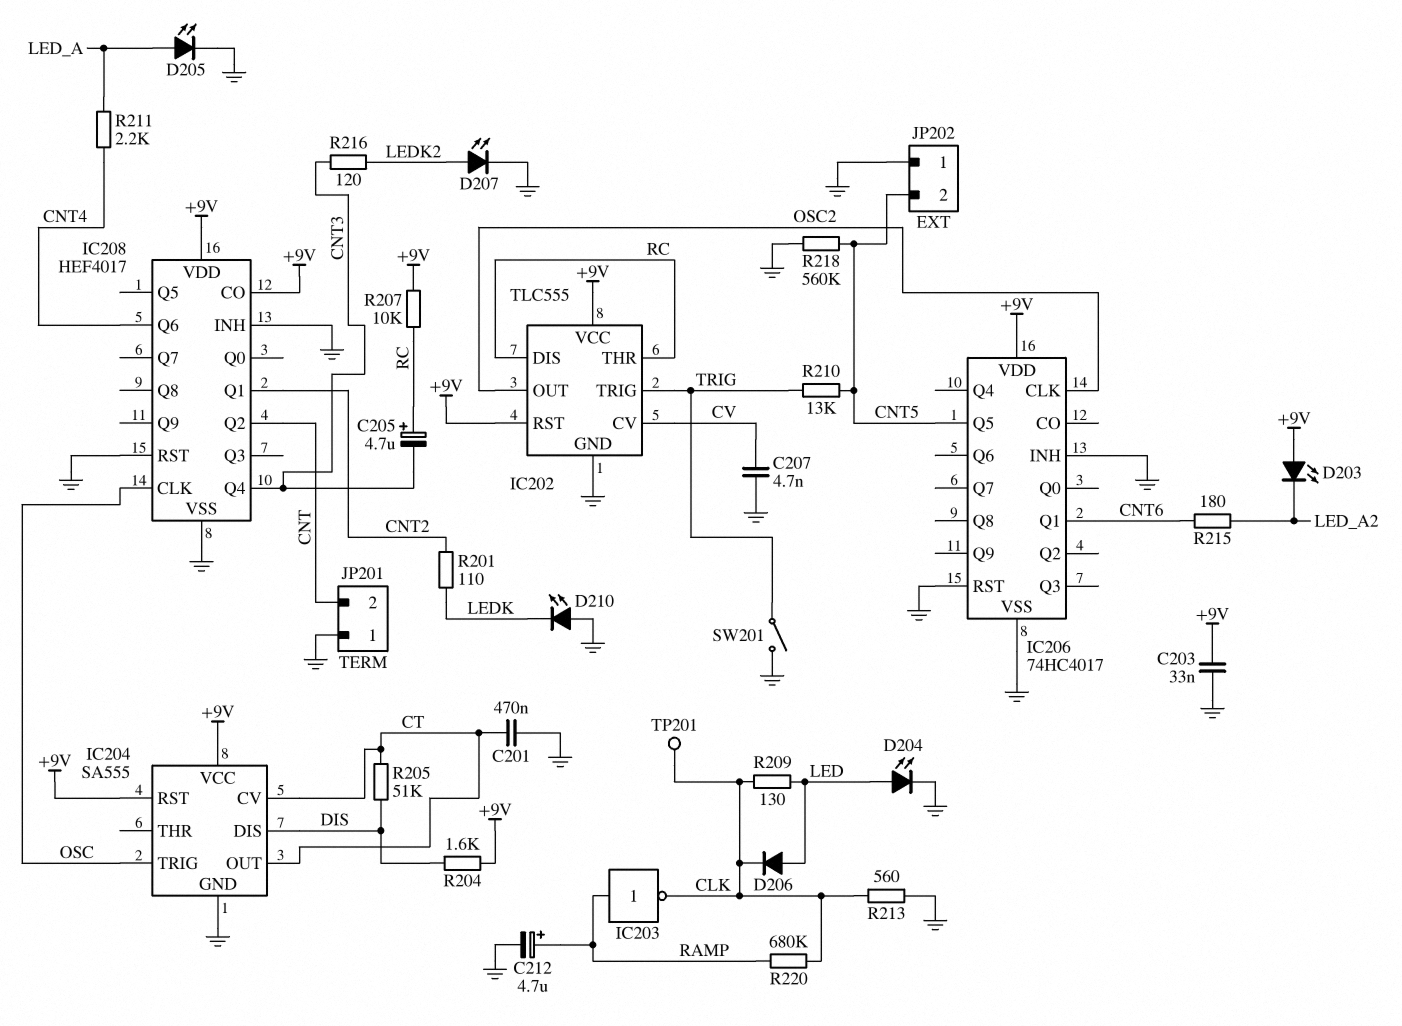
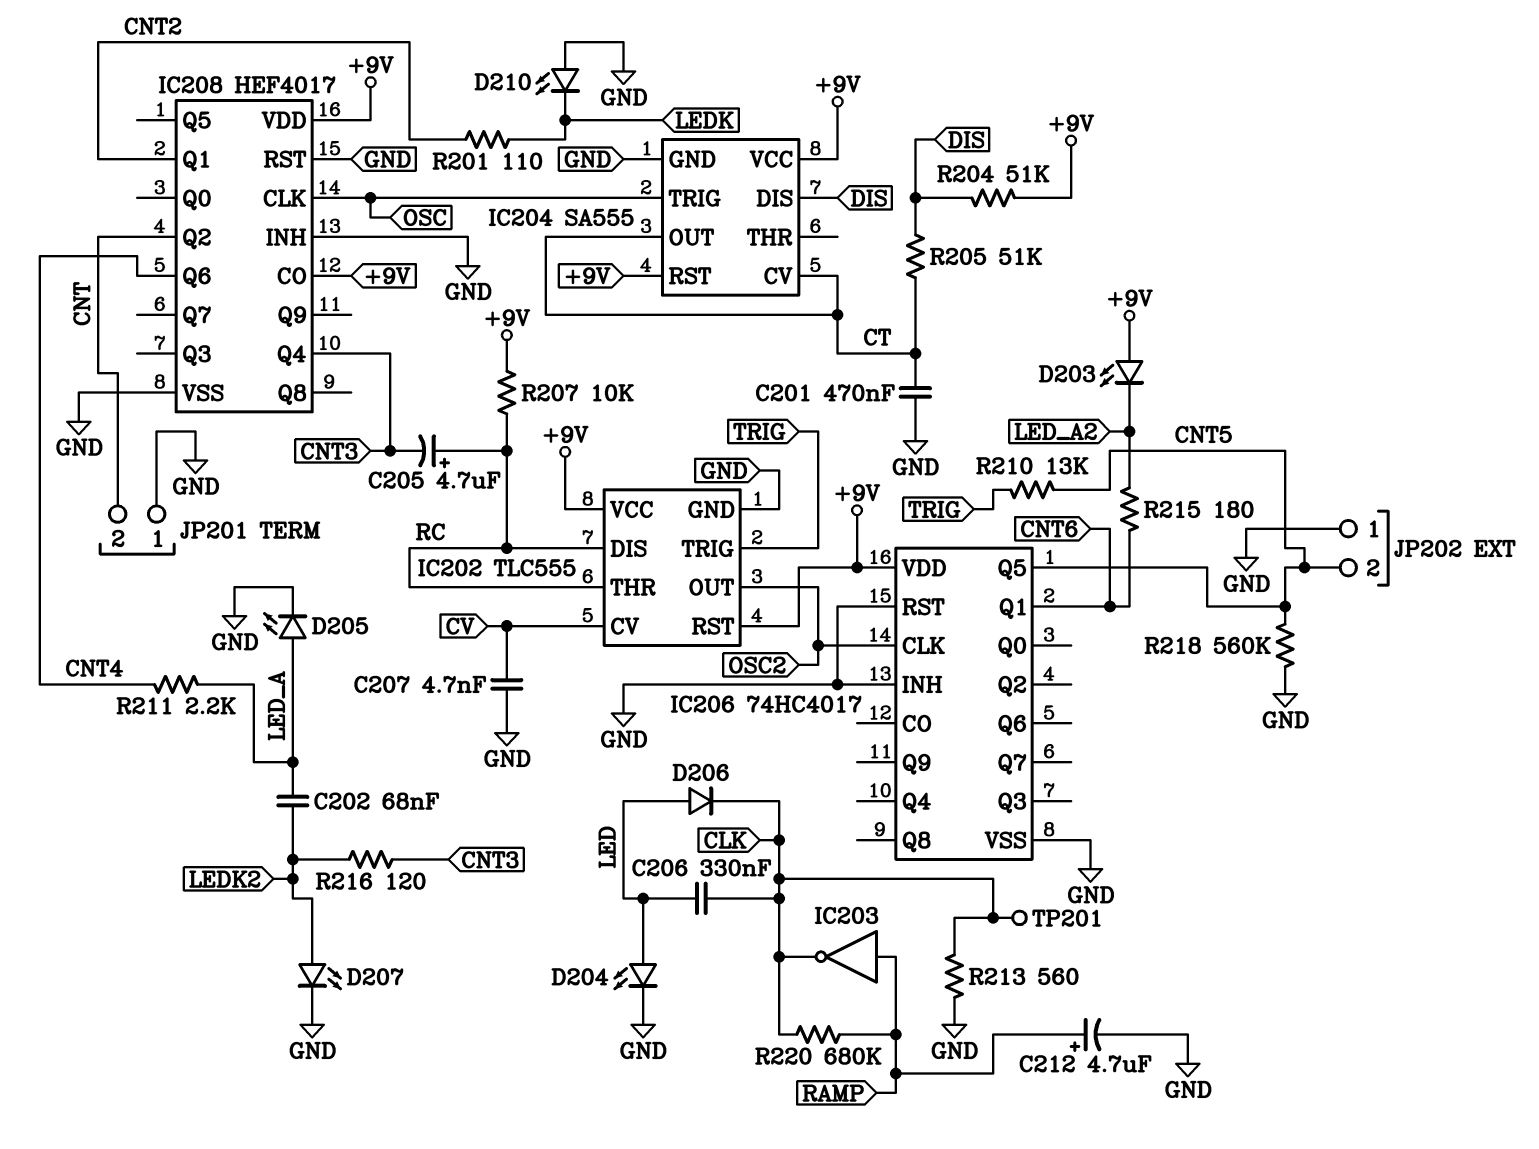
C202: none -> 68nF (LEDK2, LED_A)
C203: 33nF (+9V, GND) -> none
C206: none -> 330nF (CLK, LED)
R204: 1.6k (+9V, DIS) -> 51k (+9V, DIS)
R209: 130 (CLK, LED) -> none
SW201: switch (GND, TRIG) -> none

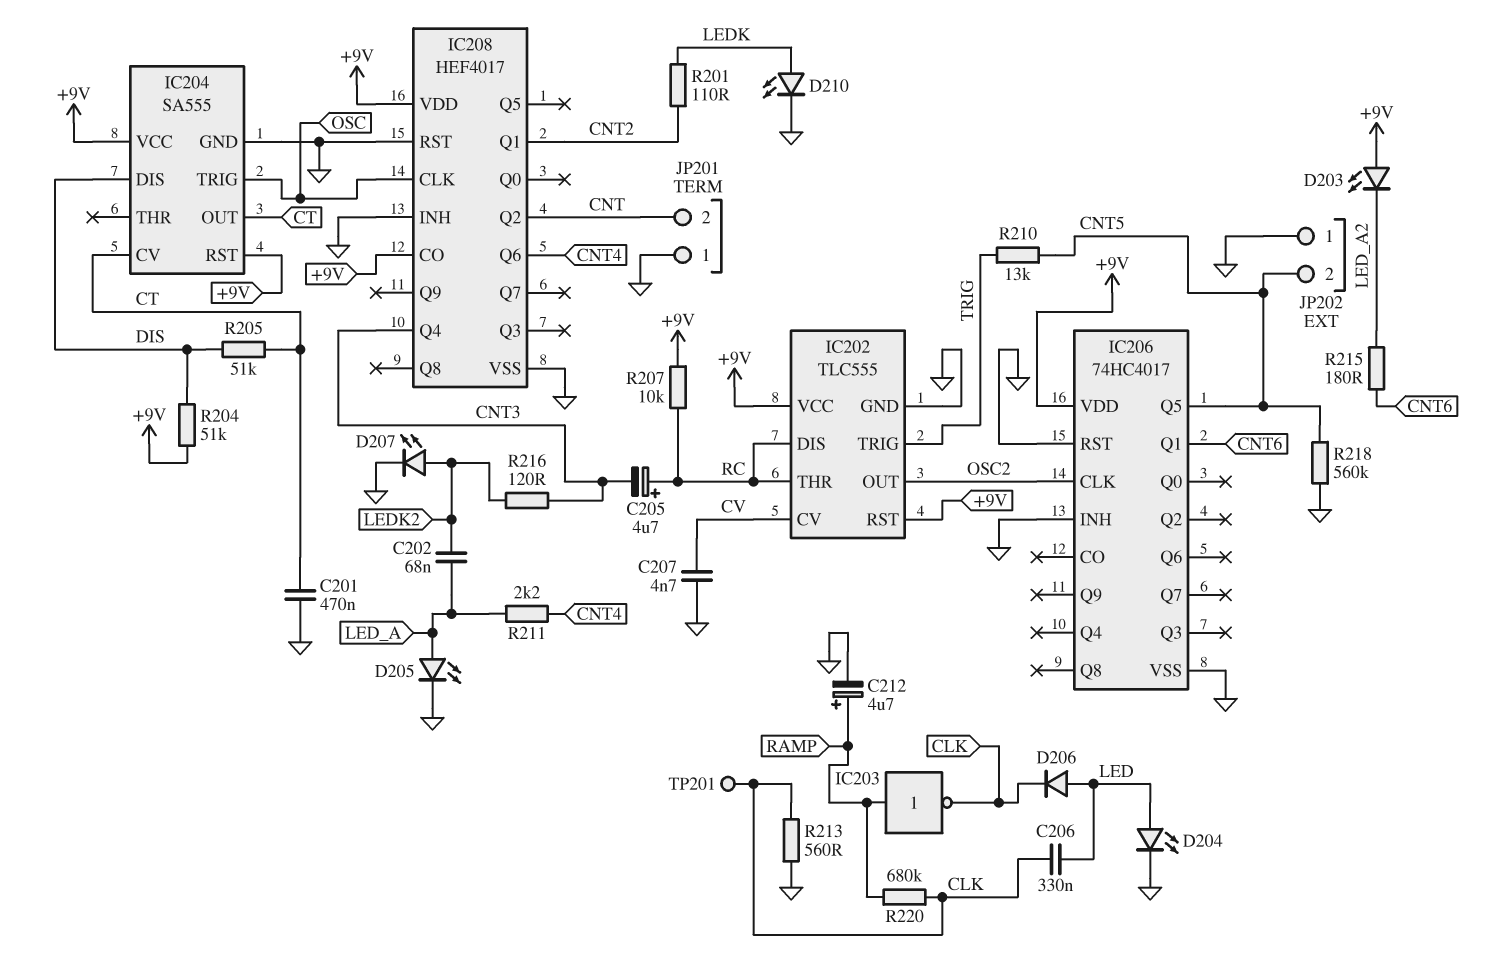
D210: LED (A GND, K LEDK) -> LED (A LEDK, K GND)

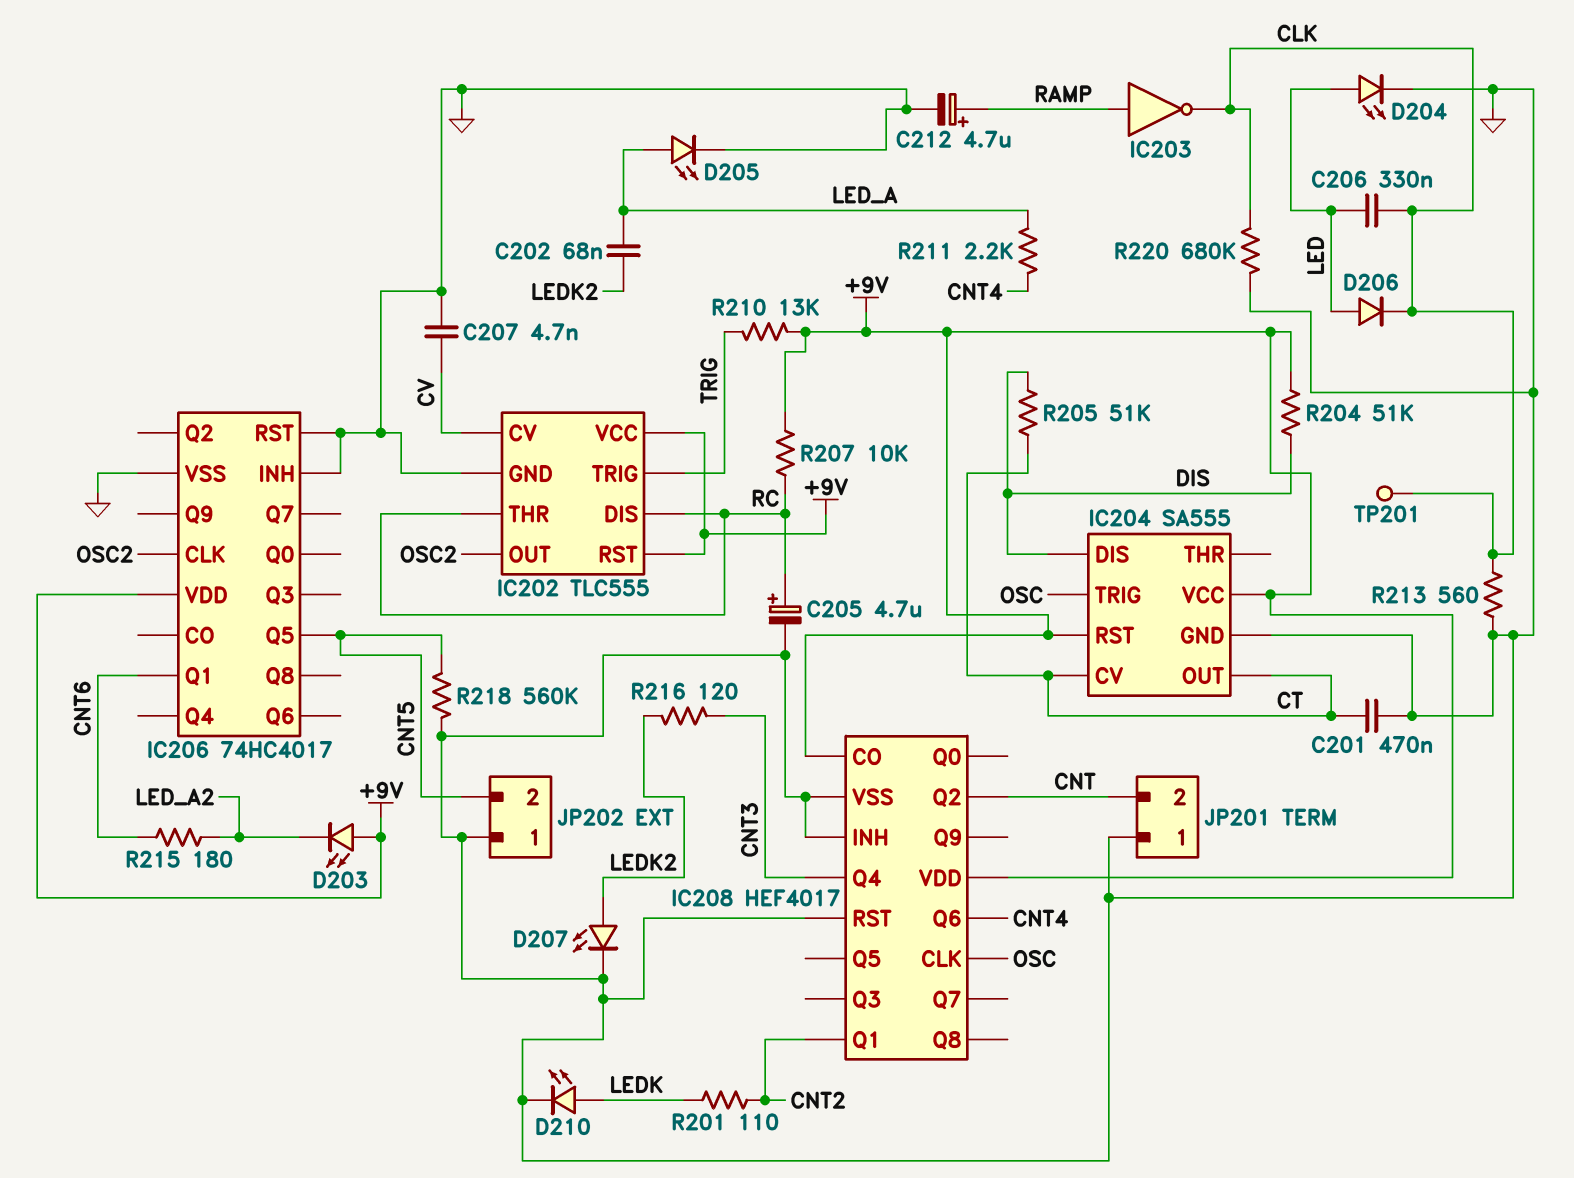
C205: 4.7uF (plus RC, minus CNT3) -> 4.7uF (plus RC, minus GND)
R210: 13k (CNT5, TRIG) -> 13k (+9V, TRIG)
R220: 680k (CLK, RAMP) -> 680k (CLK, GND)

